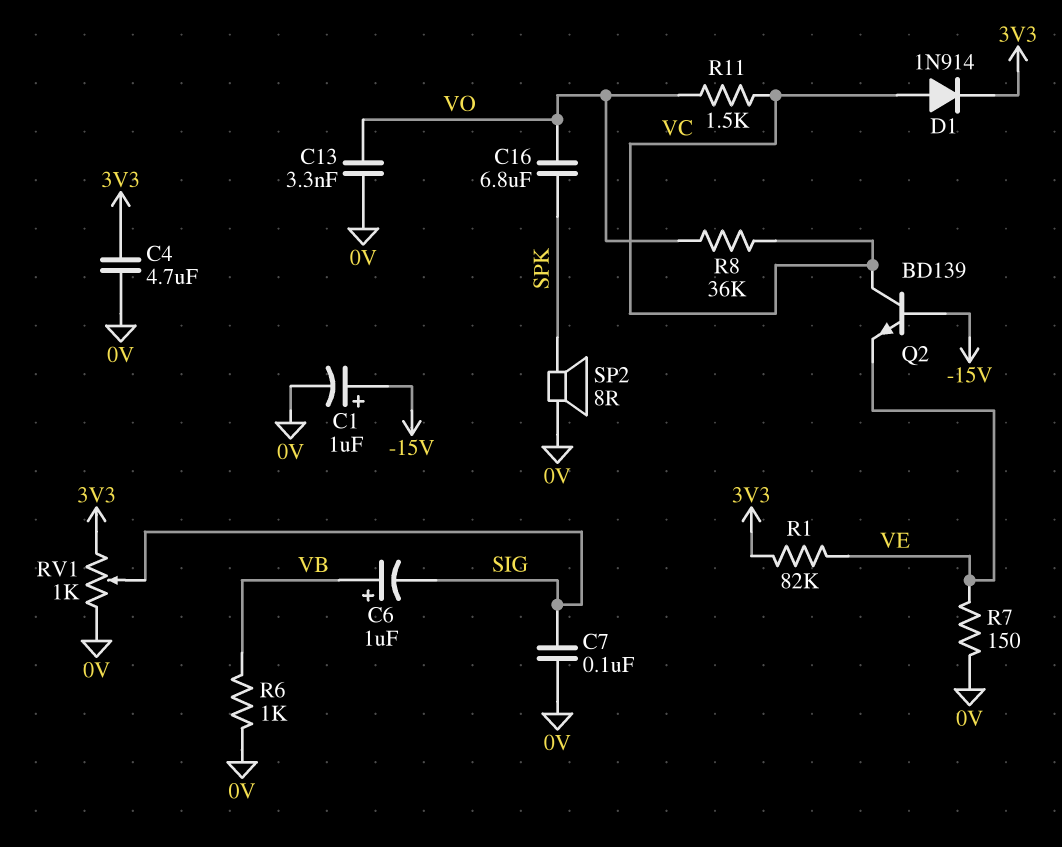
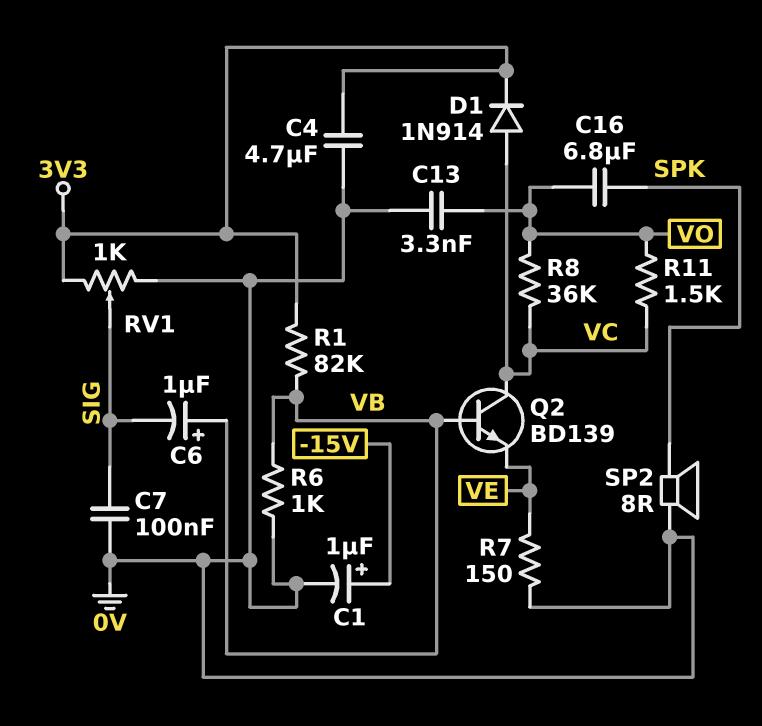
Q2: NPN BD139 (B -15V, C VC, E VE) -> NPN BD139 (B VB, C VC, E VE)
R1: 82k (3V3, VE) -> 82k (3V3, VB)

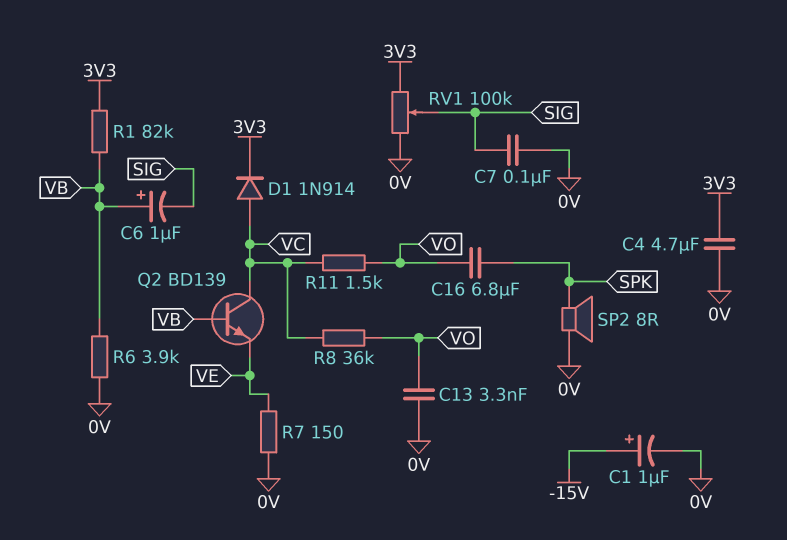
R6: 1k (0V, VB) -> 3.9k (0V, VB)
RV1: 1k (0V, 3V3, wiper SIG) -> 100k (0V, 3V3, wiper SIG)

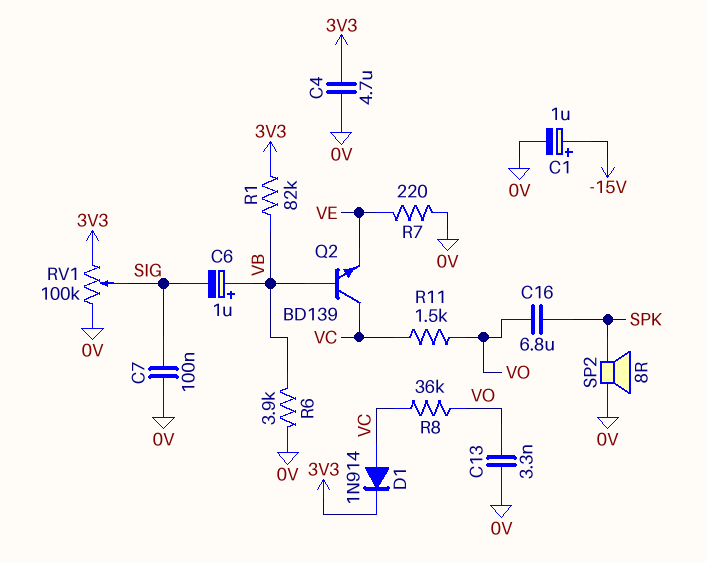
R7: 150 (0V, VE) -> 220 (0V, VE)

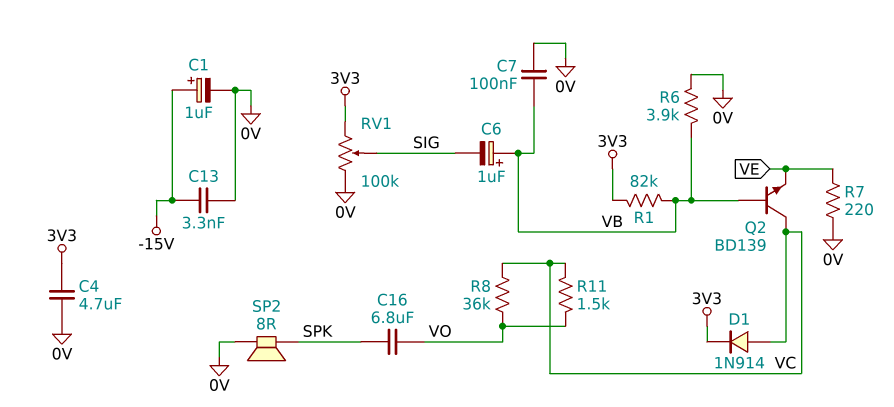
C7: 100nF (0V, SIG) -> 100nF (0V, VB)
C13: 3.3nF (0V, VO) -> 3.3nF (-15V, 0V)

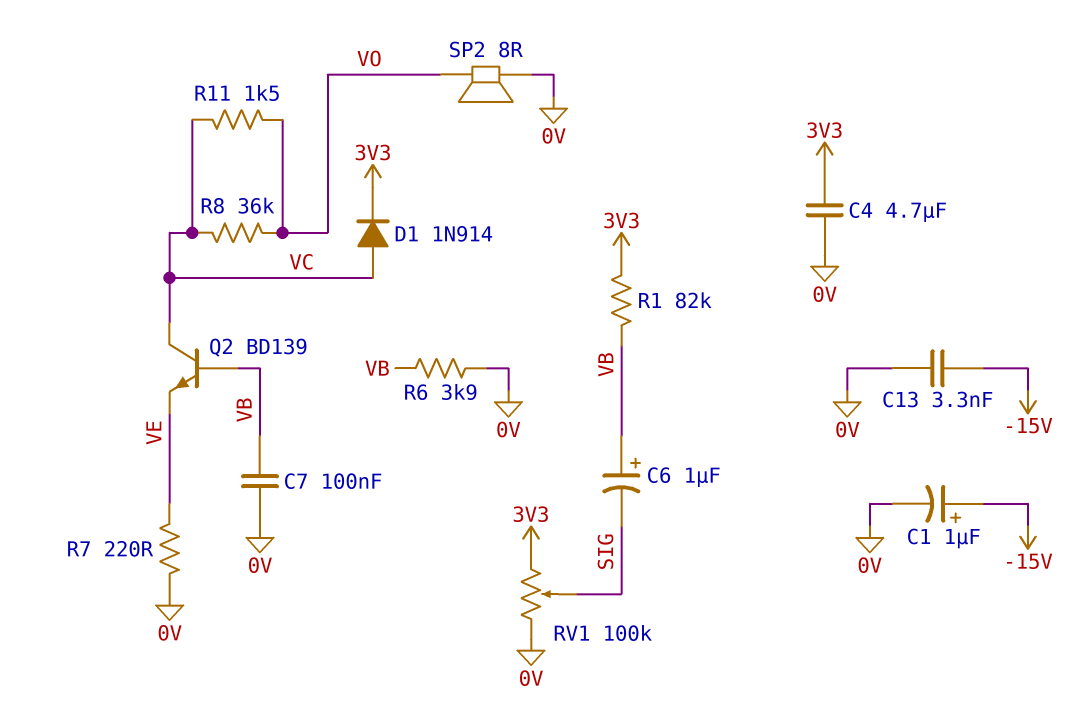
C16: 6.8uF (SPK, VO) -> none
SP2: speaker 8R (0V, SPK) -> speaker 8R (0V, VO)

